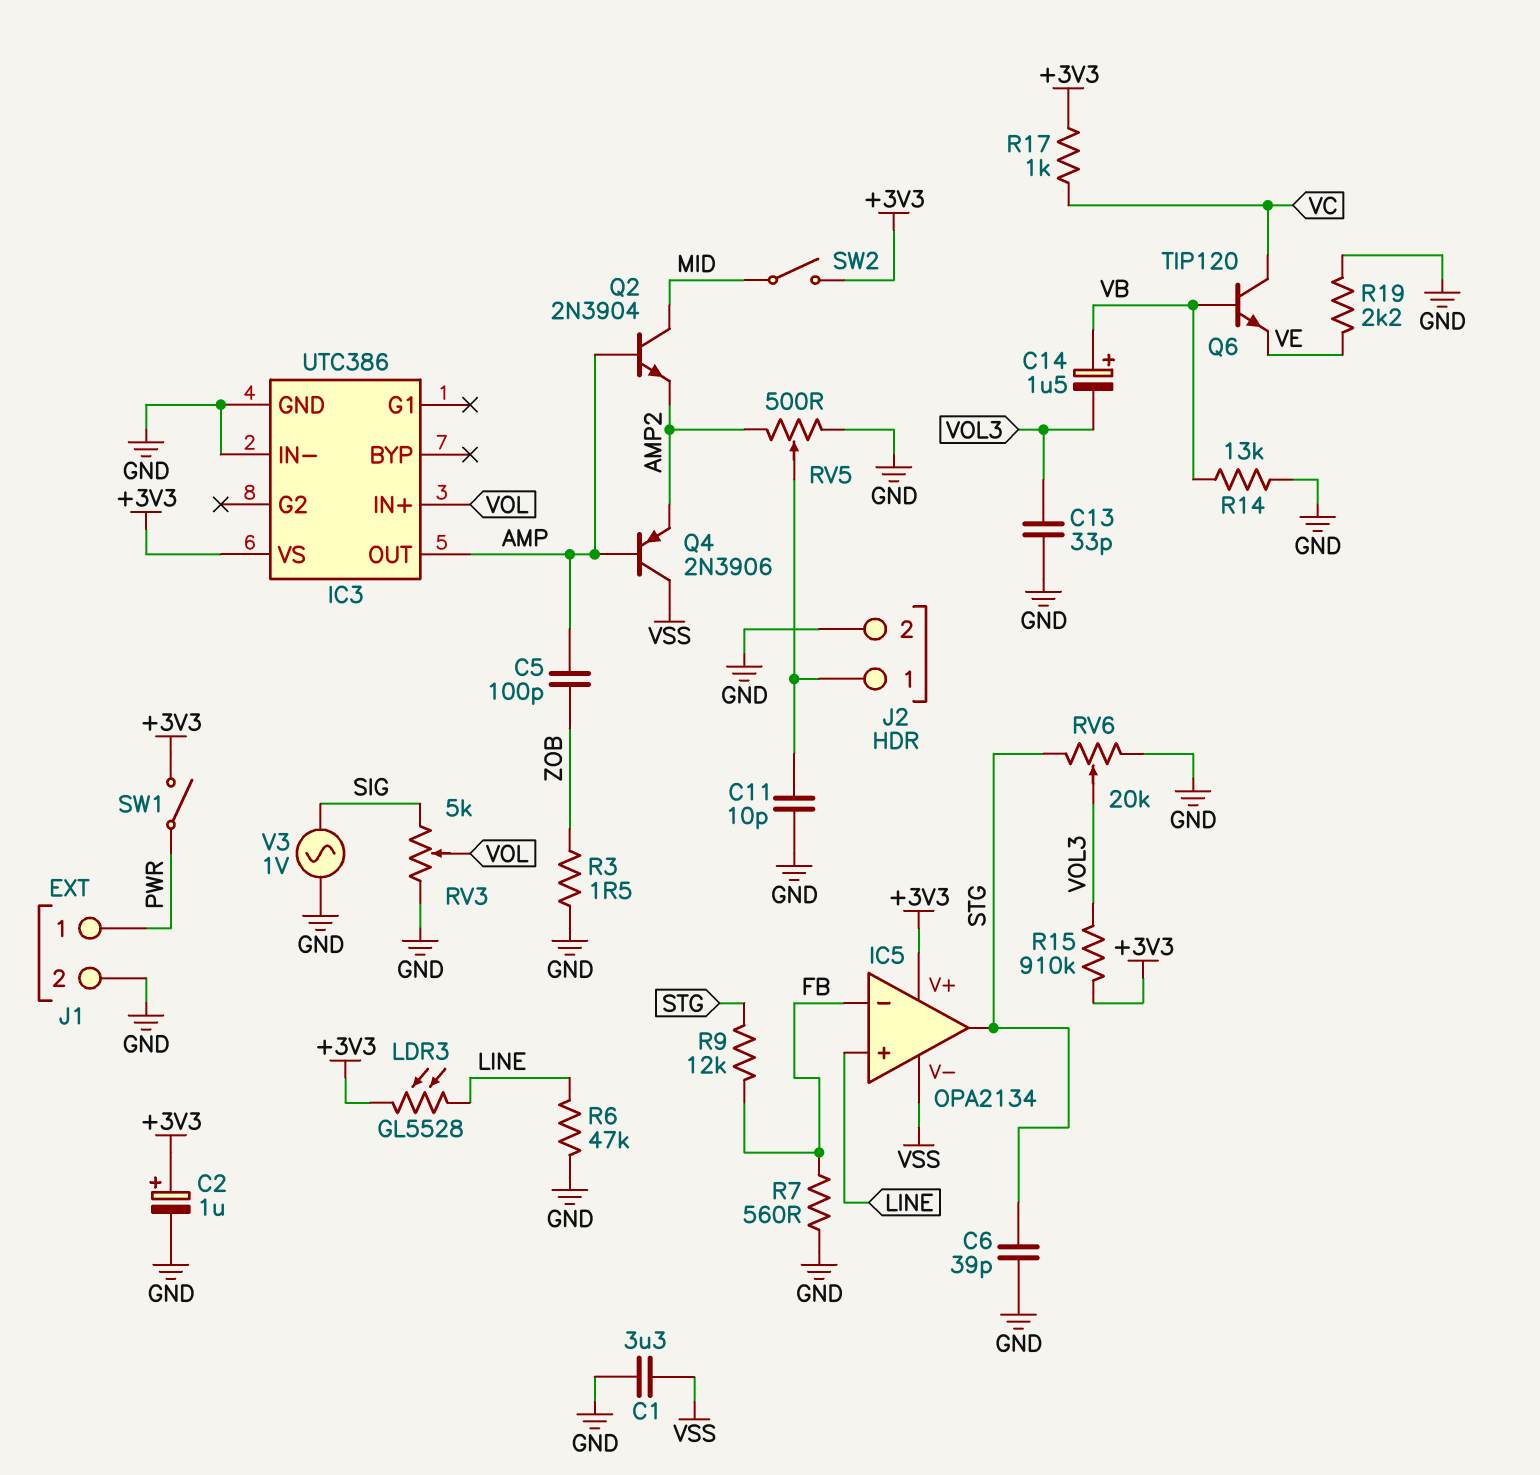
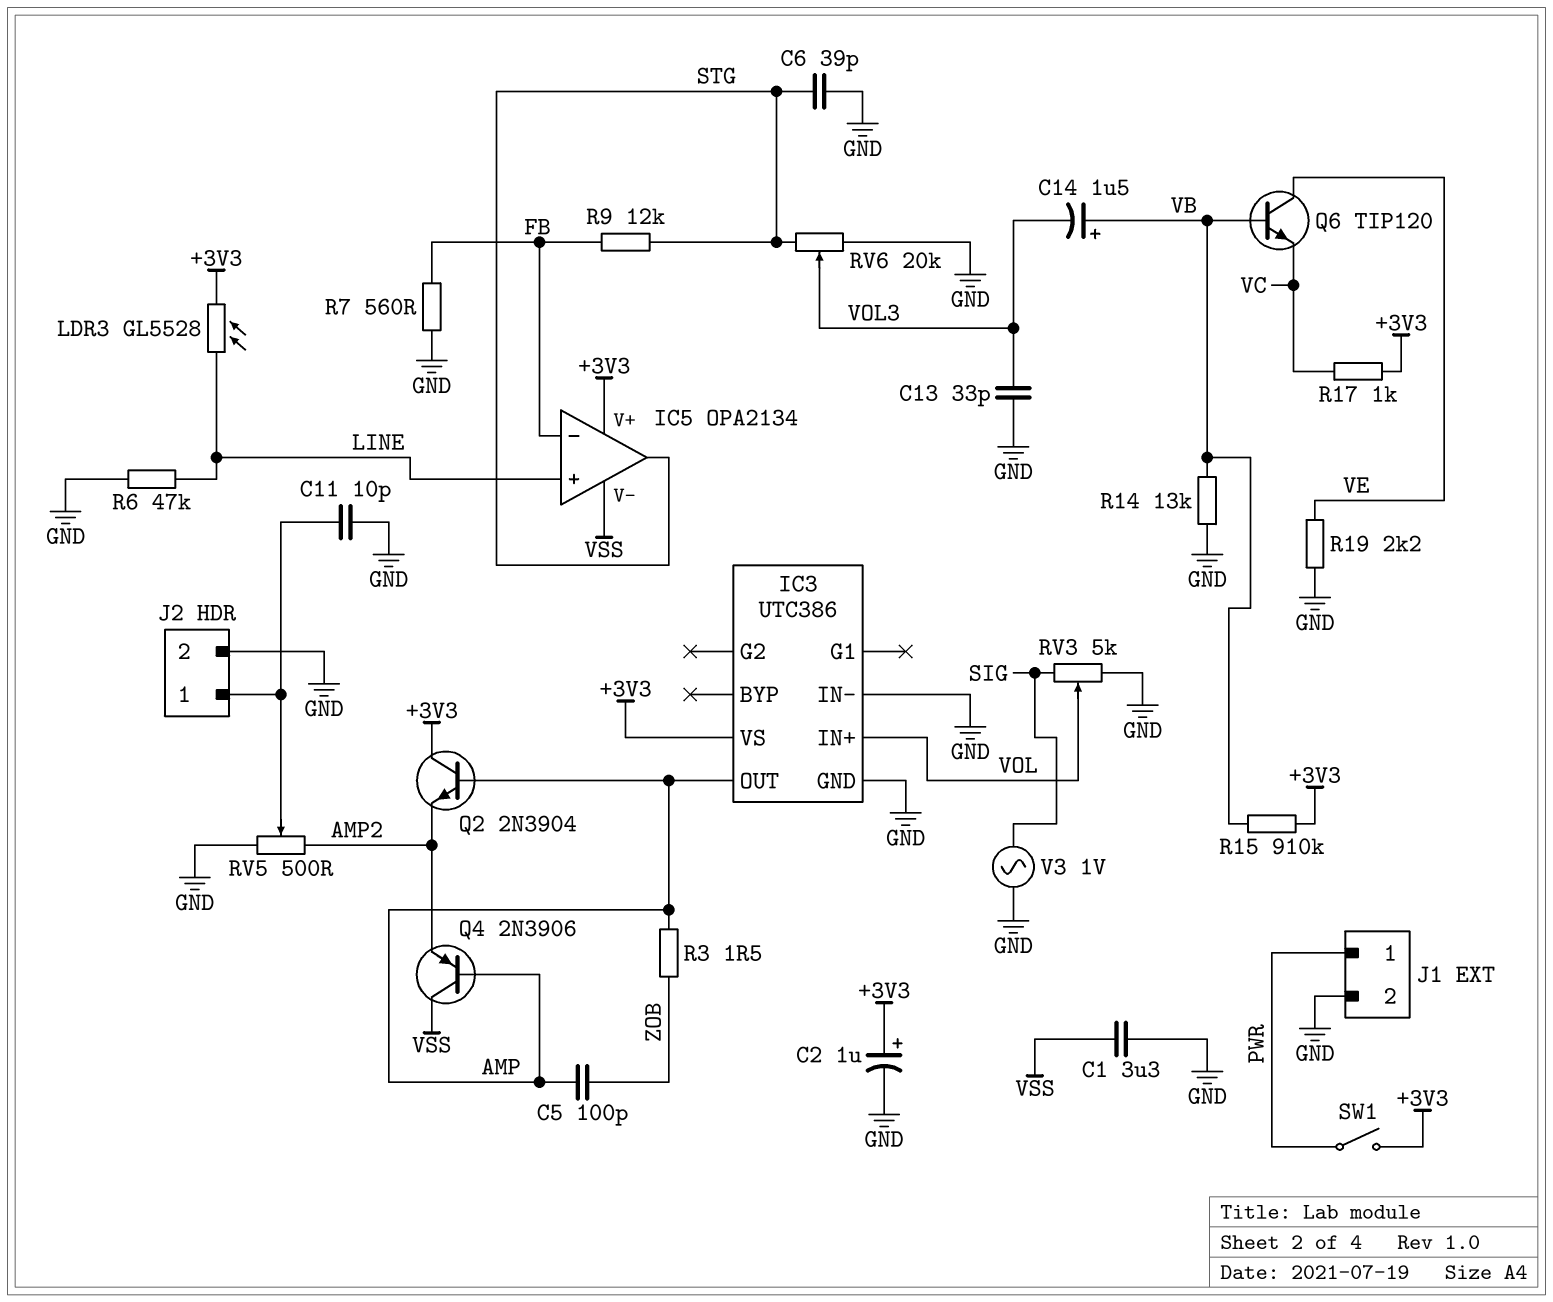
Q2: NPN 2N3904 (B AMP, C MID, E AMP2) -> NPN 2N3904 (B AMP, C +3V3, E AMP2)
Q6: NPN TIP120 (B VB, C VC, E VE) -> NPN TIP120 (B VB, C VE, E VC)
R3: 1.5 (GND, ZOB) -> 1.5 (AMP, ZOB)
R15: 910k (+3V3, VOL3) -> 910k (+3V3, VB)
SW2: switch (+3V3, MID) -> none

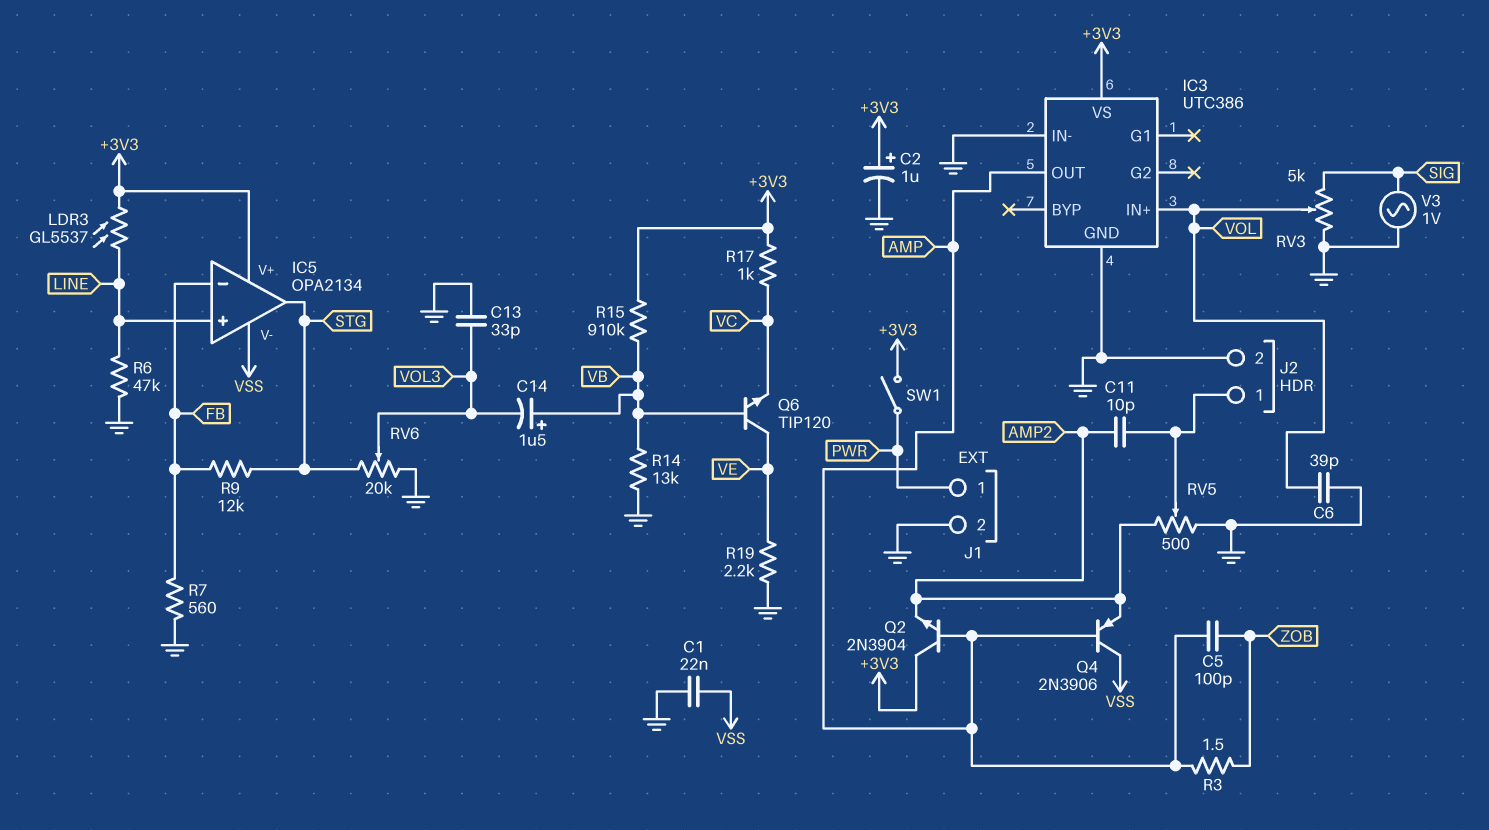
C1: 3.3uF (GND, VSS) -> 22nF (GND, VSS)
C6: 39pF (GND, STG) -> 39pF (GND, VOL)
C11: 10pF (GND, J2/1) -> 10pF (AMP2, J2/1)
LDR3: GL5528 (+3V3, LINE) -> GL5537 (+3V3, LINE)

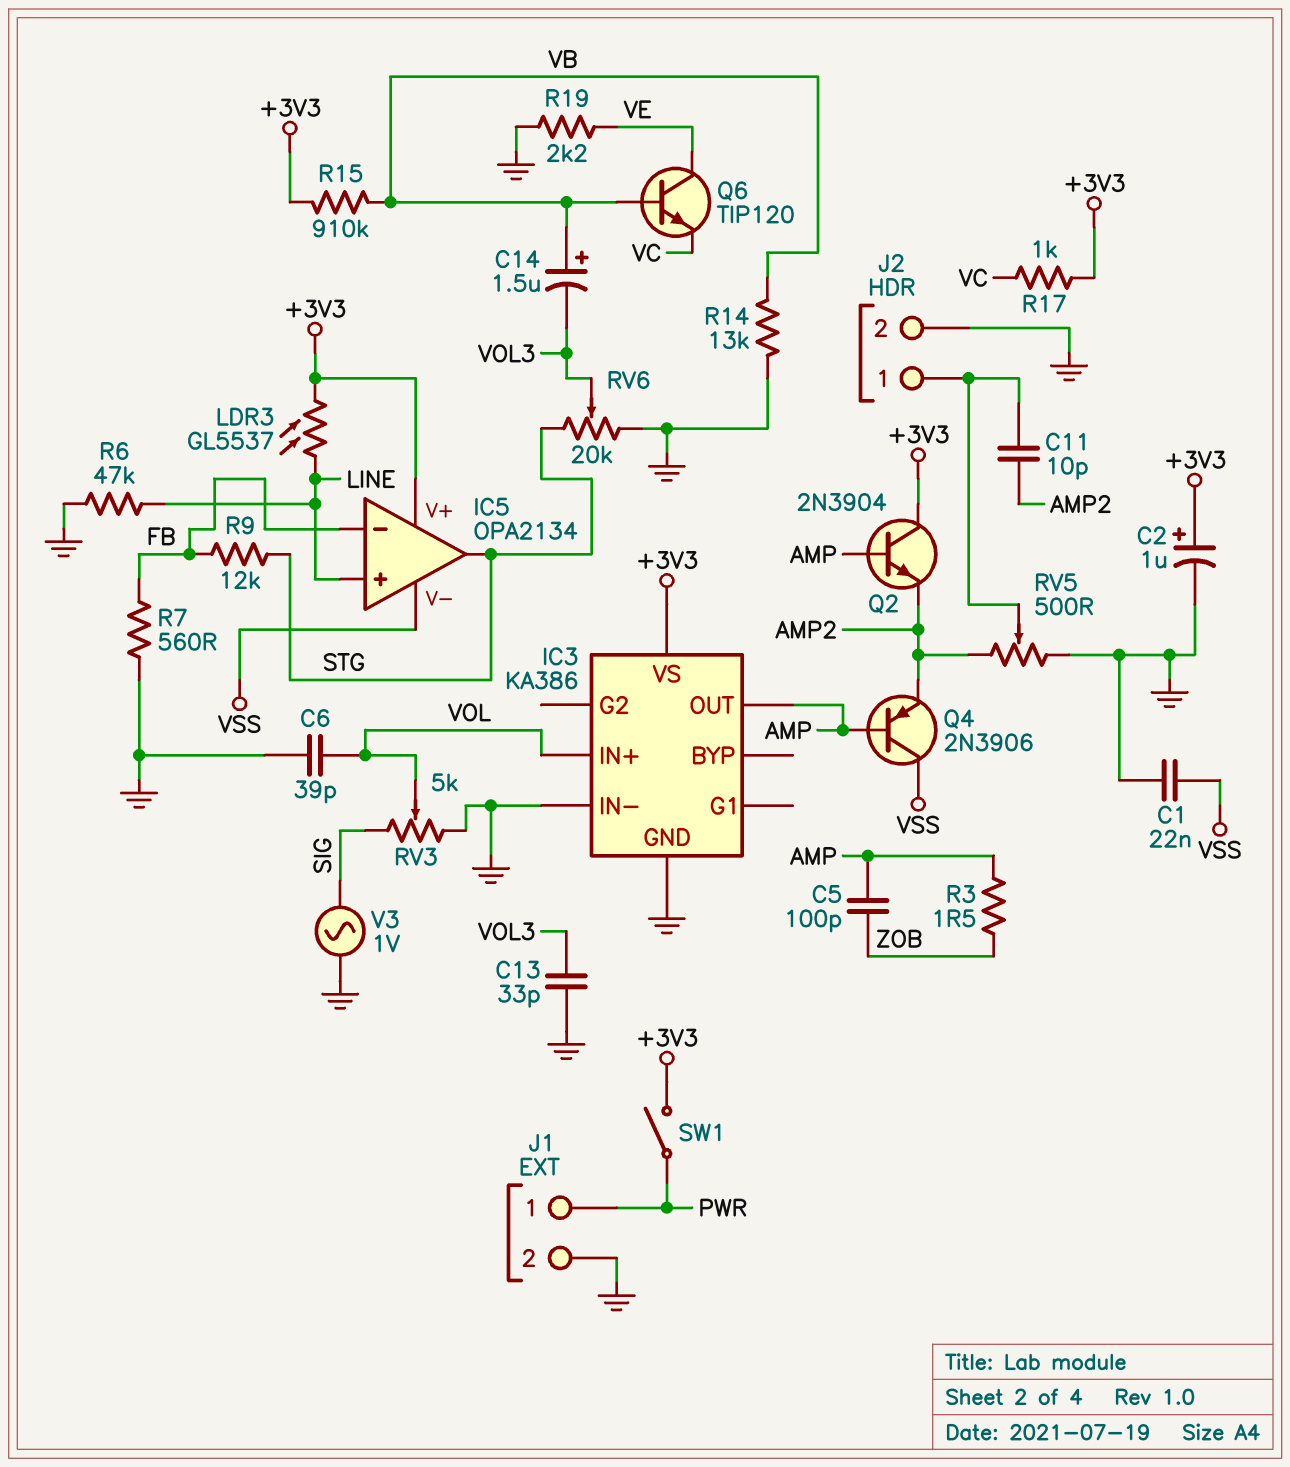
IC3: UTC386 -> KA386

